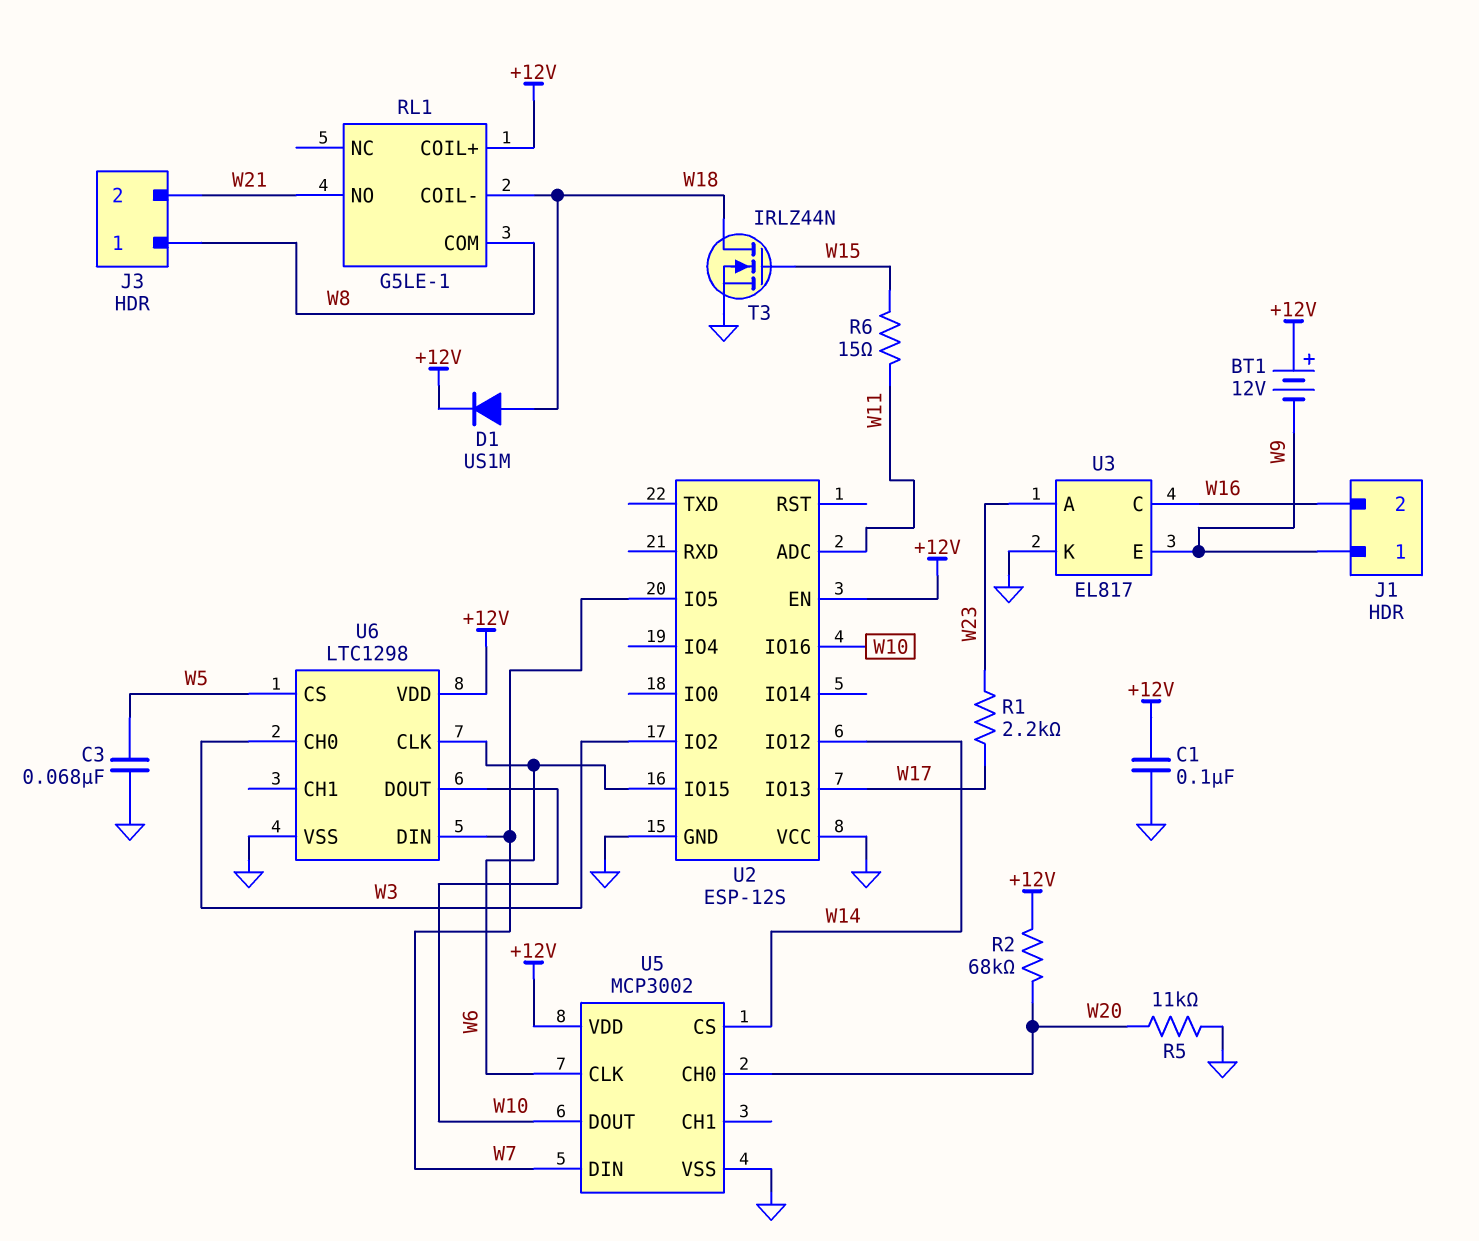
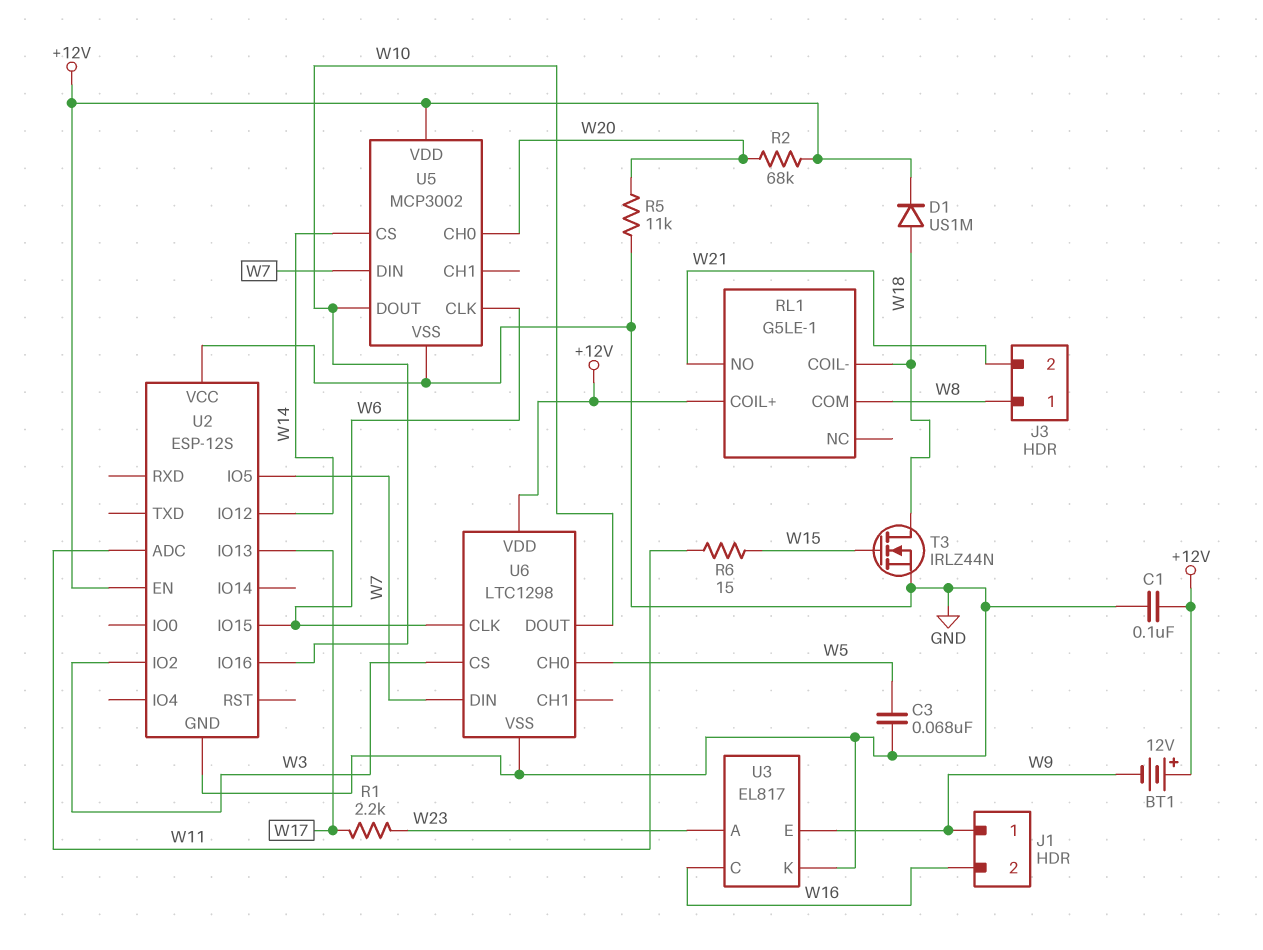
U6 pin CH0: W3 -> W5
U6 pin CS: W5 -> W3

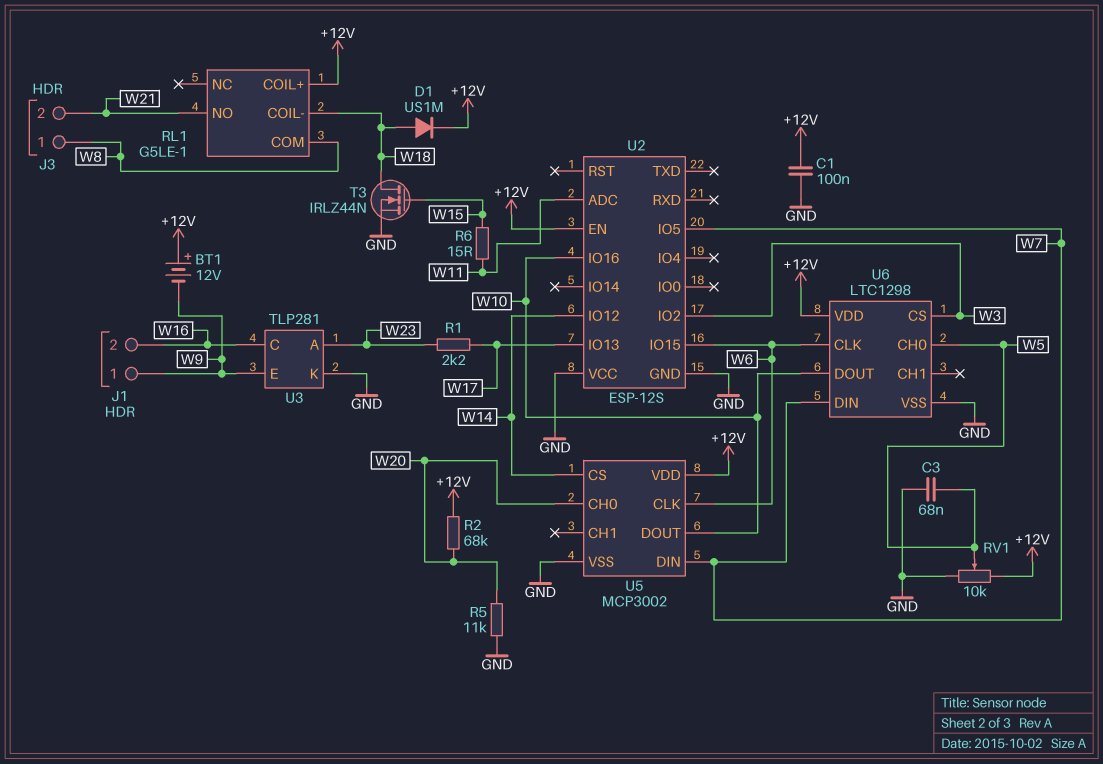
RV1: none -> 10k (+12V, GND, wiper W5)
U3: EL817 -> TLP281

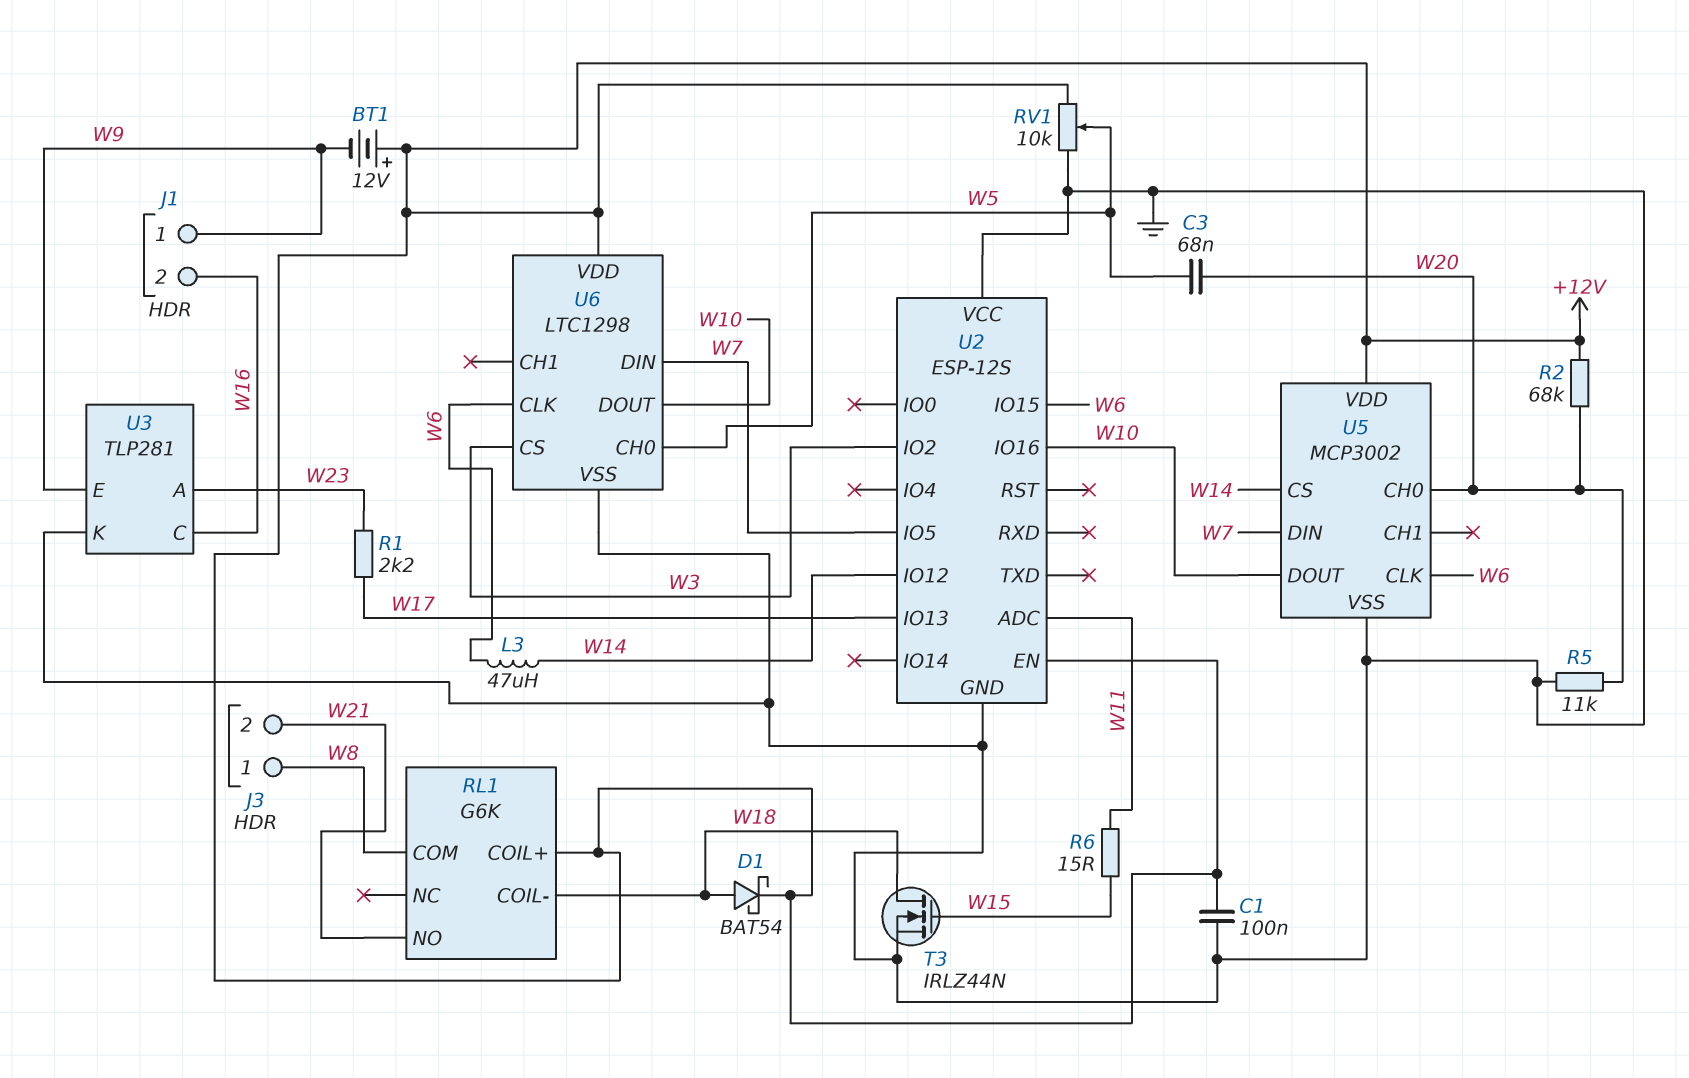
C3: 68nF (GND, W5) -> 68nF (W5, W20)
D1: diode US1M (A W18, K +12V) -> schottky BAT54 (A W18, K +12V)
L3: none -> 47uH (W6, W14)
RL1: G5LE-1 -> G6K

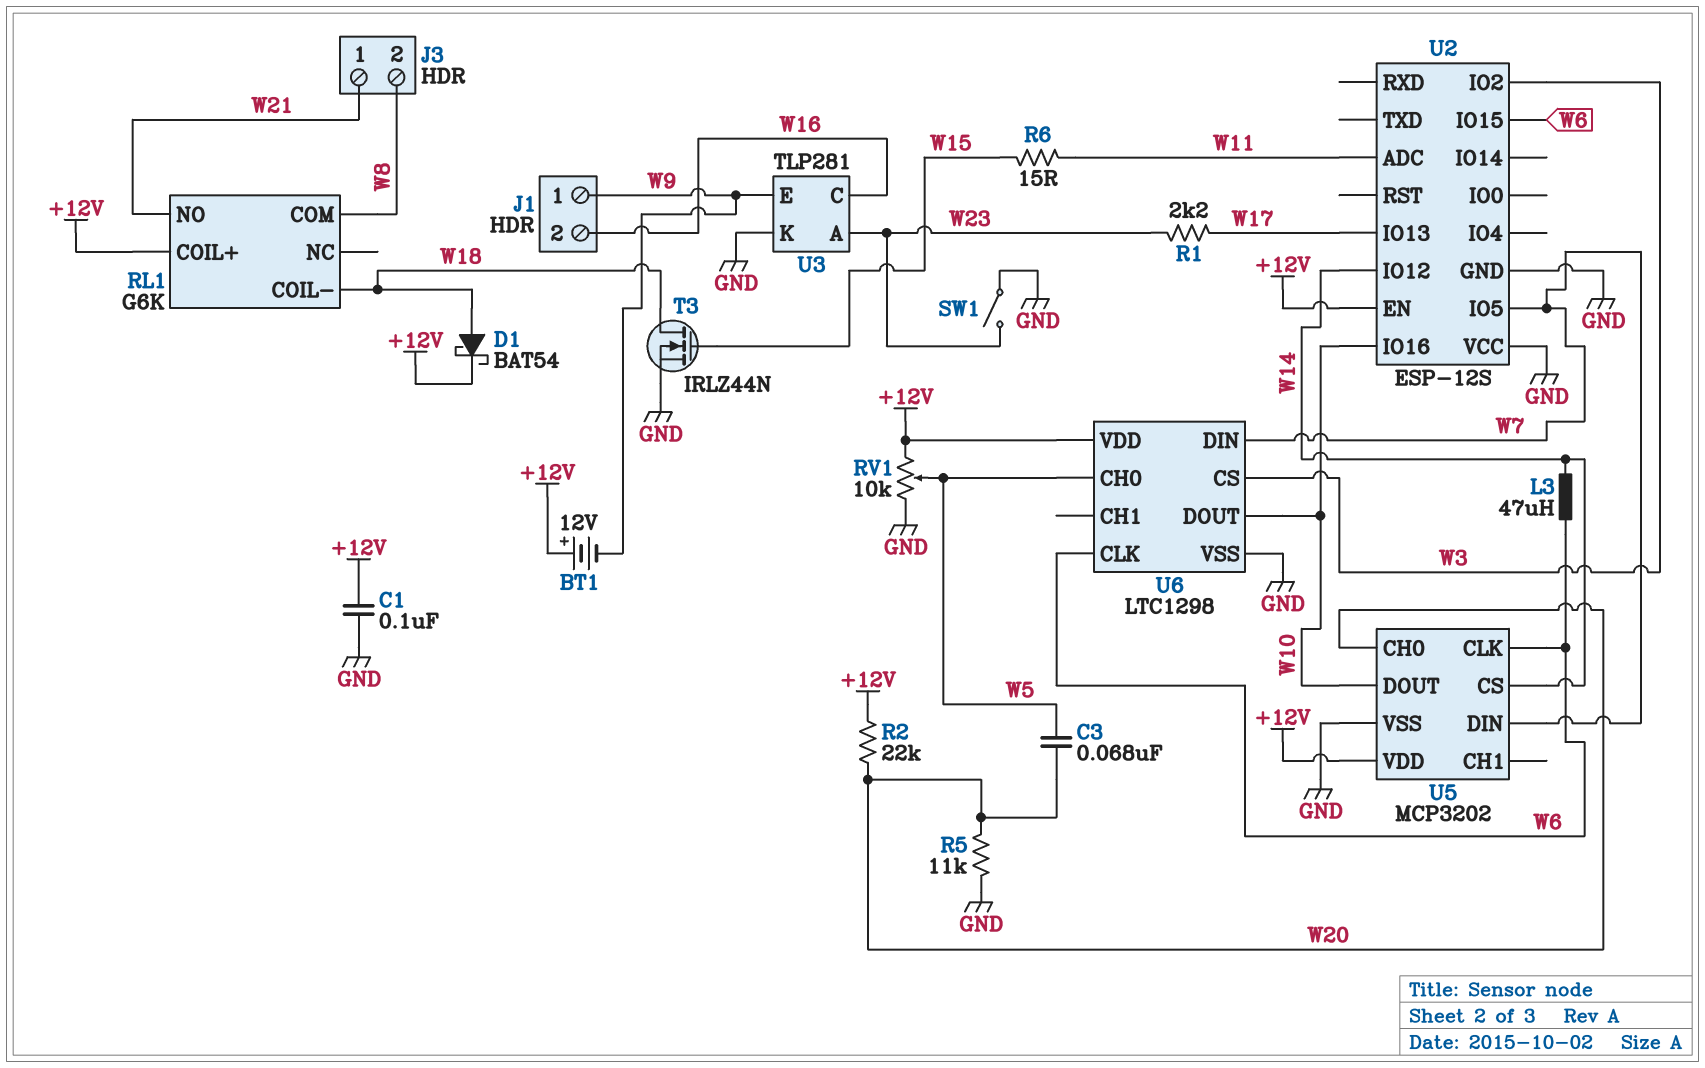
J3 pin 1: W8 -> W21
J3 pin 2: W21 -> W8
R2: 68k (+12V, W20) -> 22k (+12V, W20)
SW1: none -> switch (GND, W23)
U5: MCP3002 -> MCP3202

